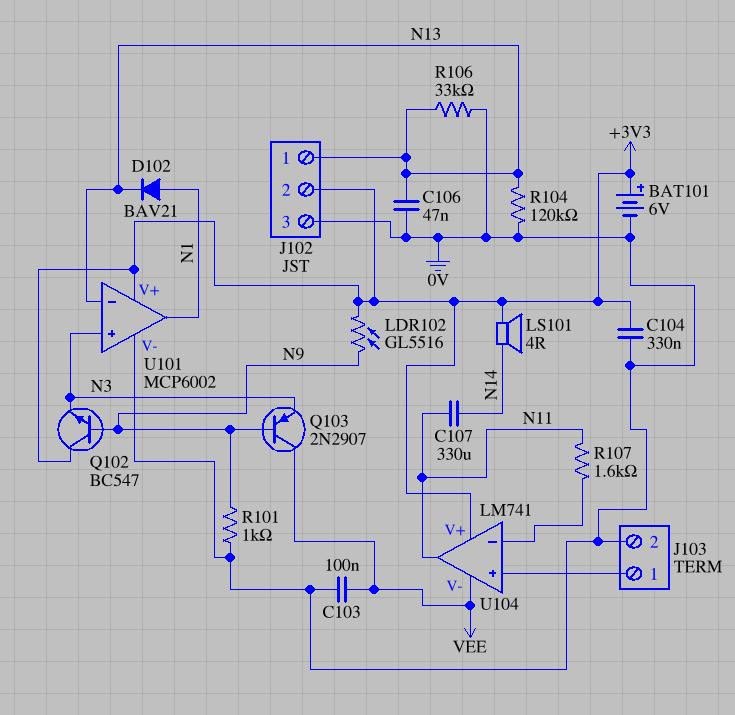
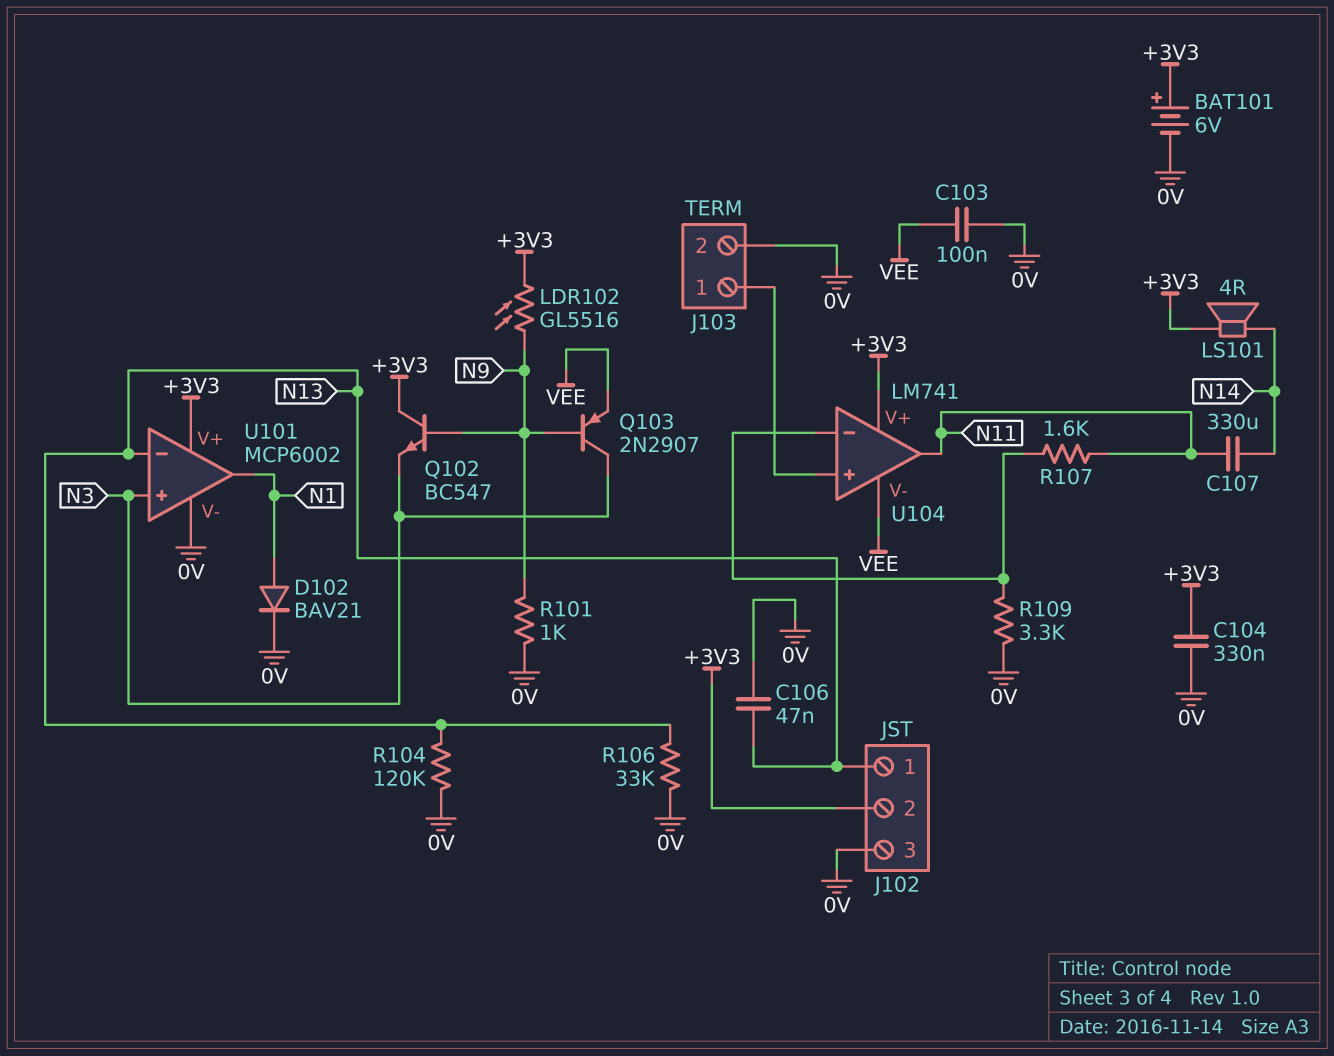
D102: diode BAV21 (A N1, K N13) -> diode BAV21 (A N1, K 0V)
Q103: PNP 2N2907 (B N9, C VEE, E N3) -> PNP 2N2907 (B N9, C N3, E VEE)
R109: none -> 3.3k (0V, U104/in-)

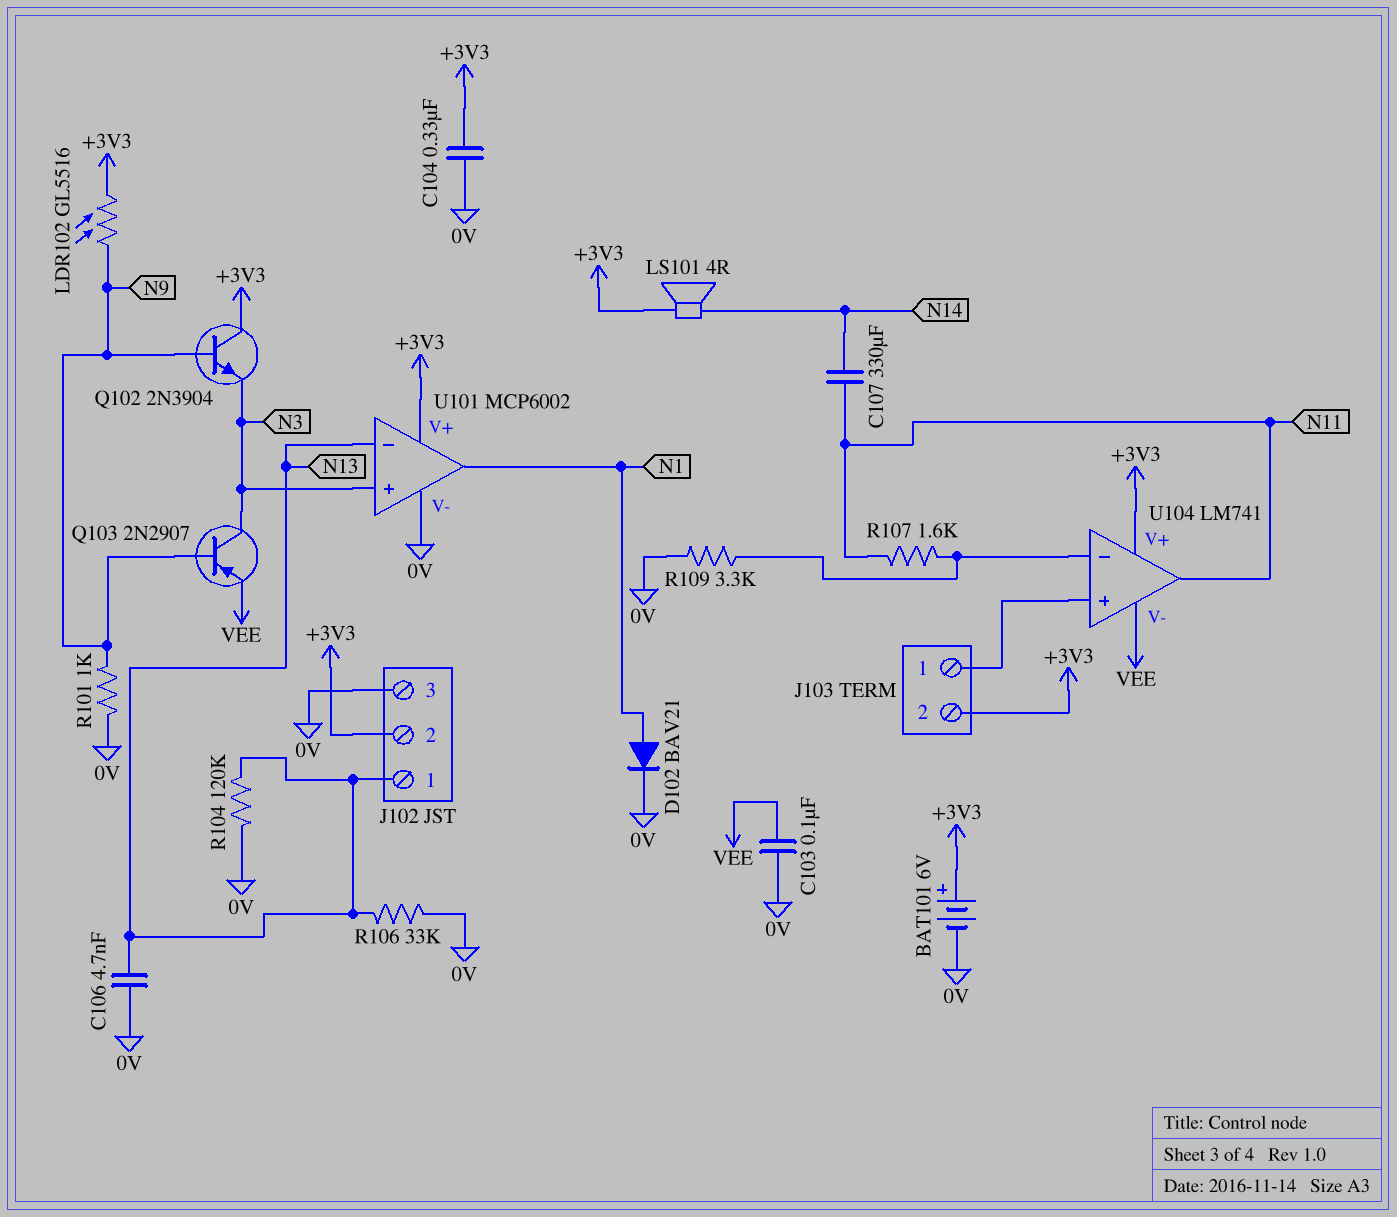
C106: 47nF (0V, N13) -> 4.7nF (0V, N13)
J103 pin 2: 0V -> +3V3
Q102: NPN BC547 (B N9, C +3V3, E N3) -> NPN 2N3904 (B N9, C +3V3, E N3)

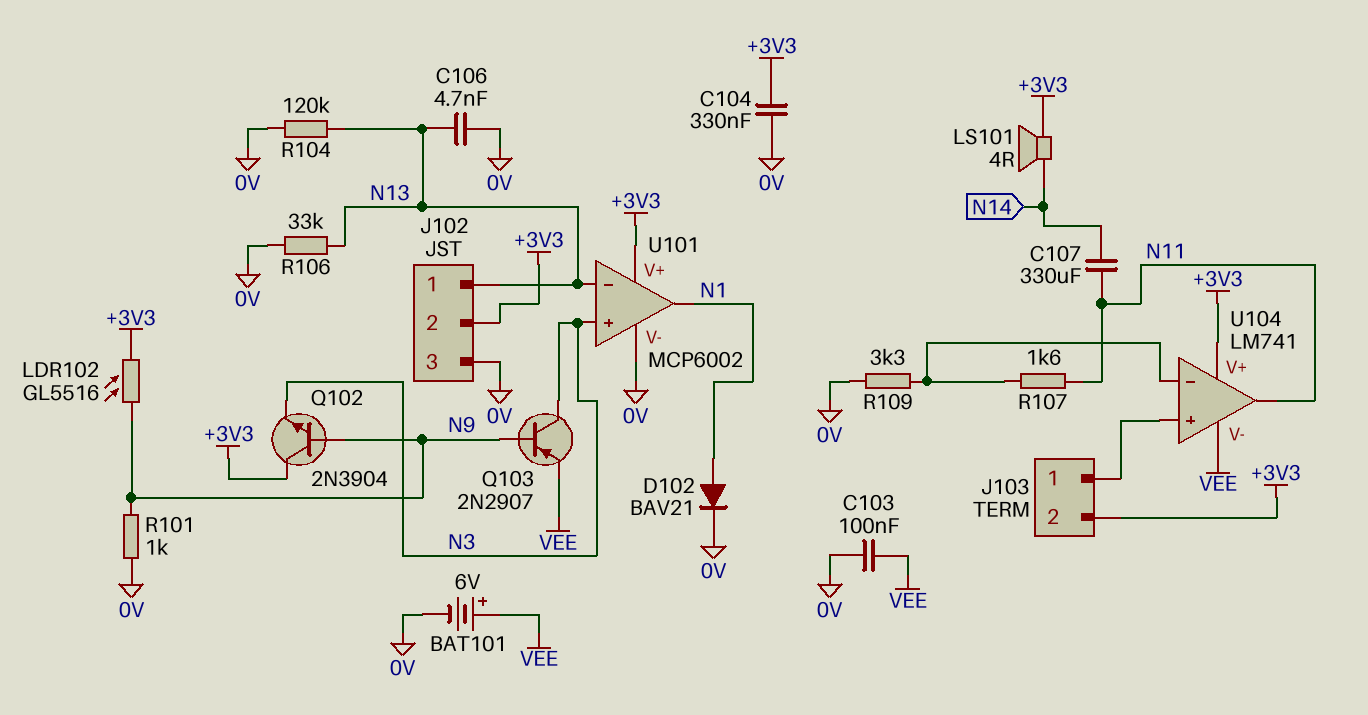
BAT101: 6V (plus +3V3, minus 0V) -> 6V (plus VEE, minus 0V)

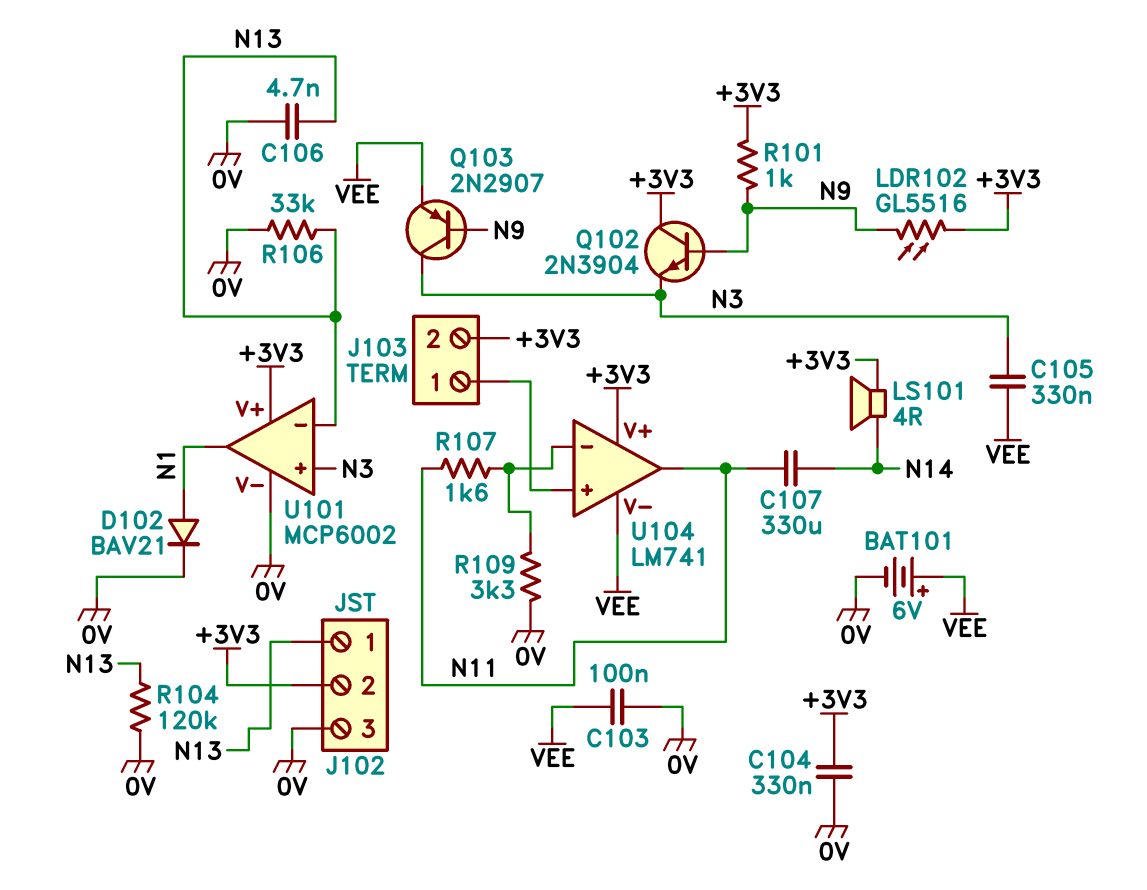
C105: none -> 330nF (N3, VEE)
R101: 1k (0V, N9) -> 1k (+3V3, N9)

